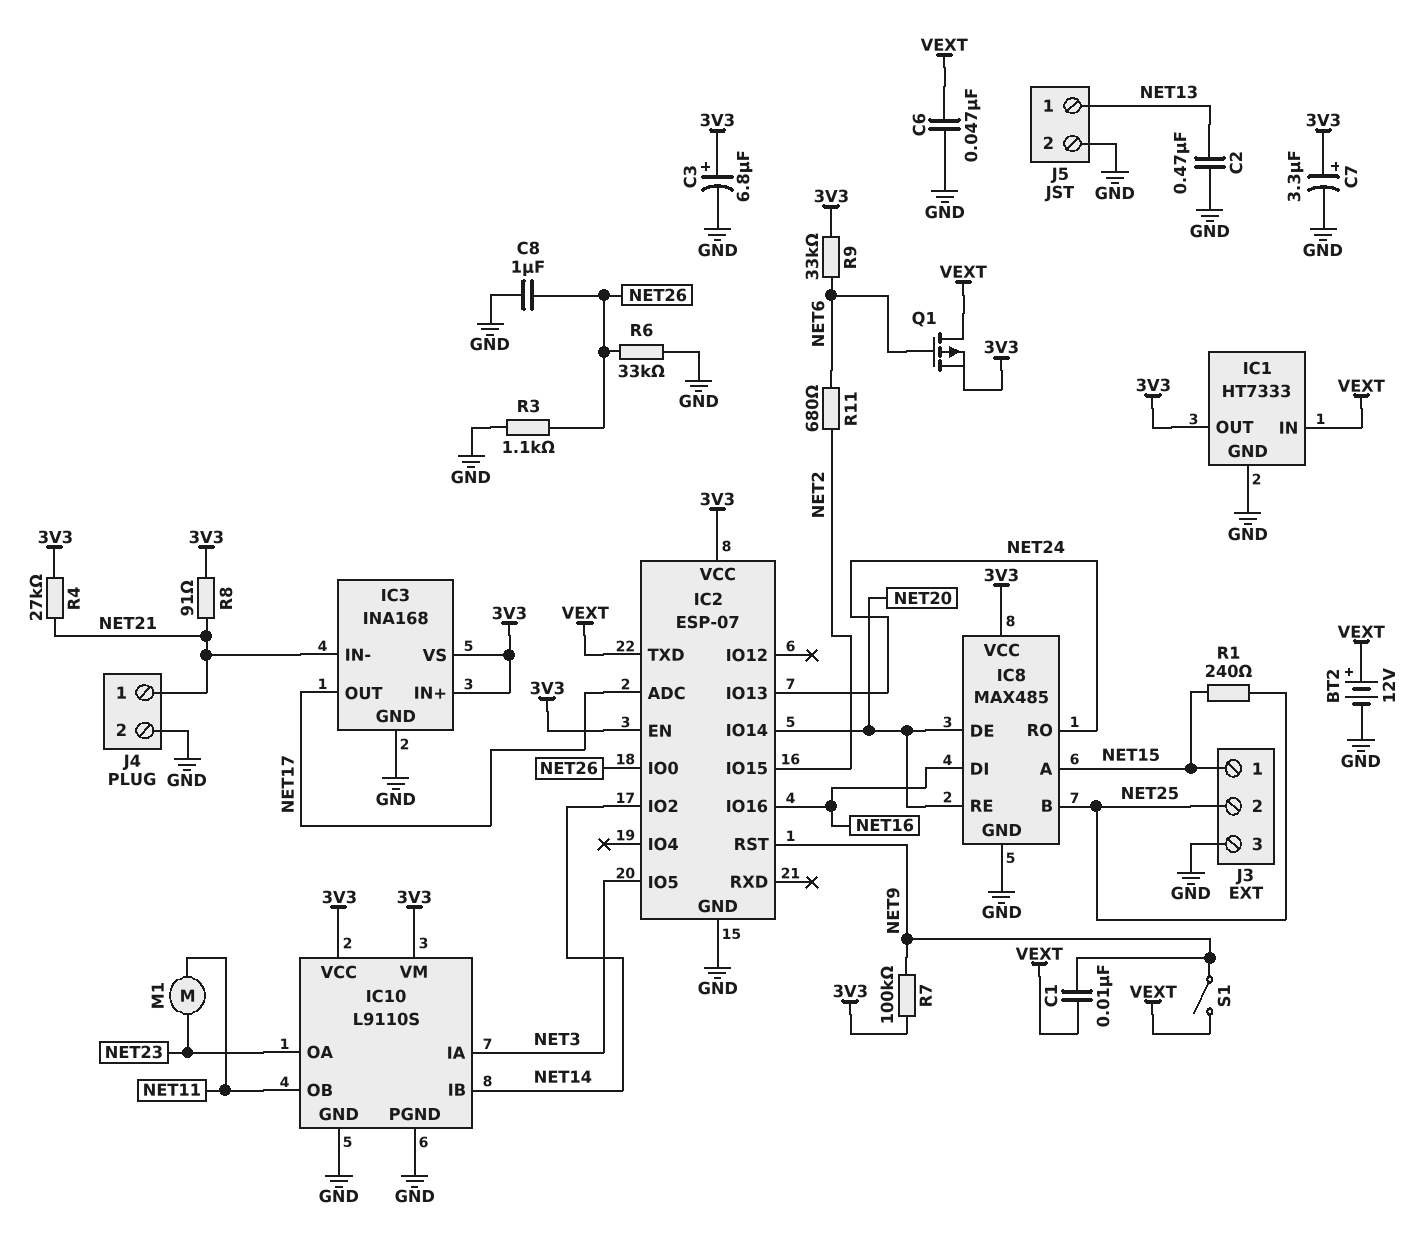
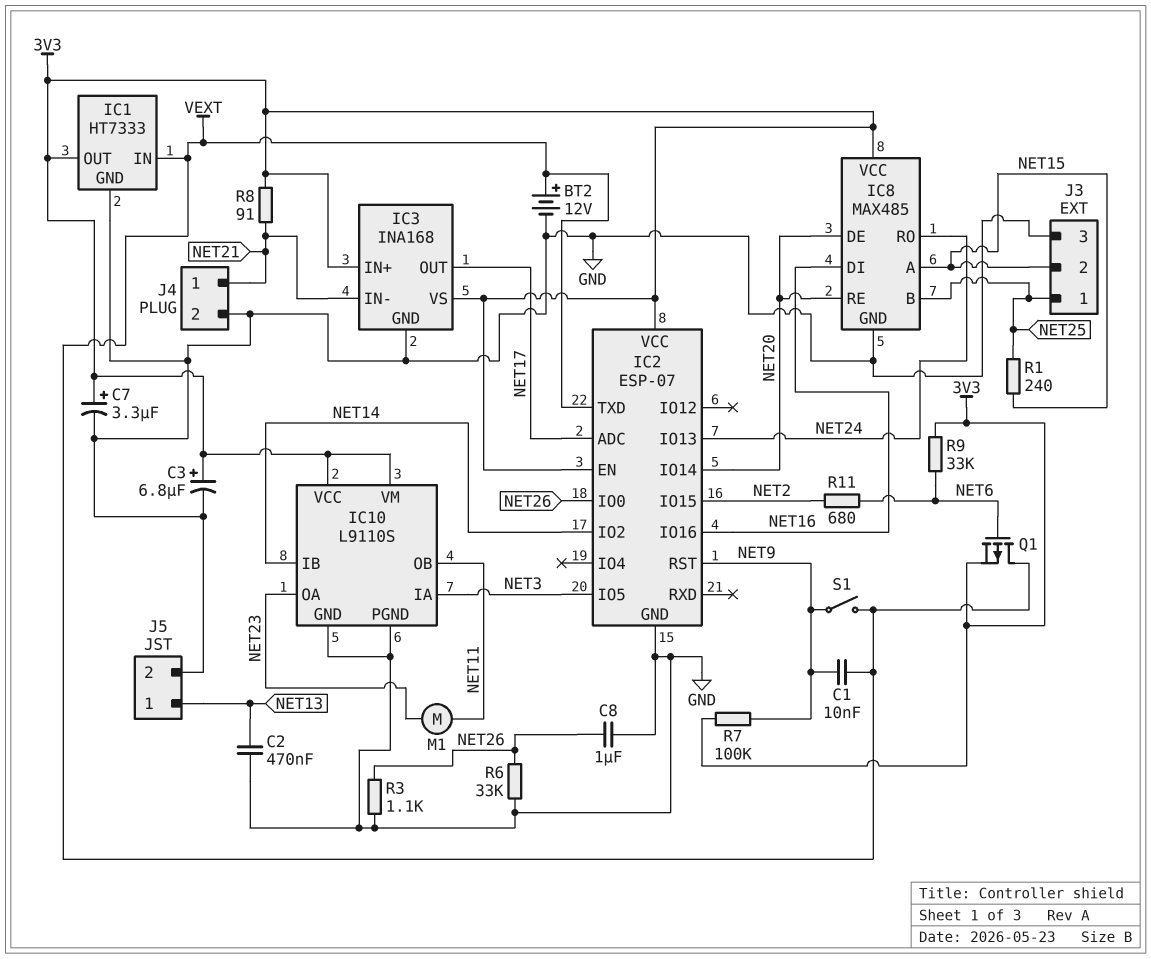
C6: 47nF (GND, VEXT) -> none
J3 pin 1: NET15 -> NET25
J3 pin 2: NET25 -> NET15
R4: 27k (3V3, NET21) -> none

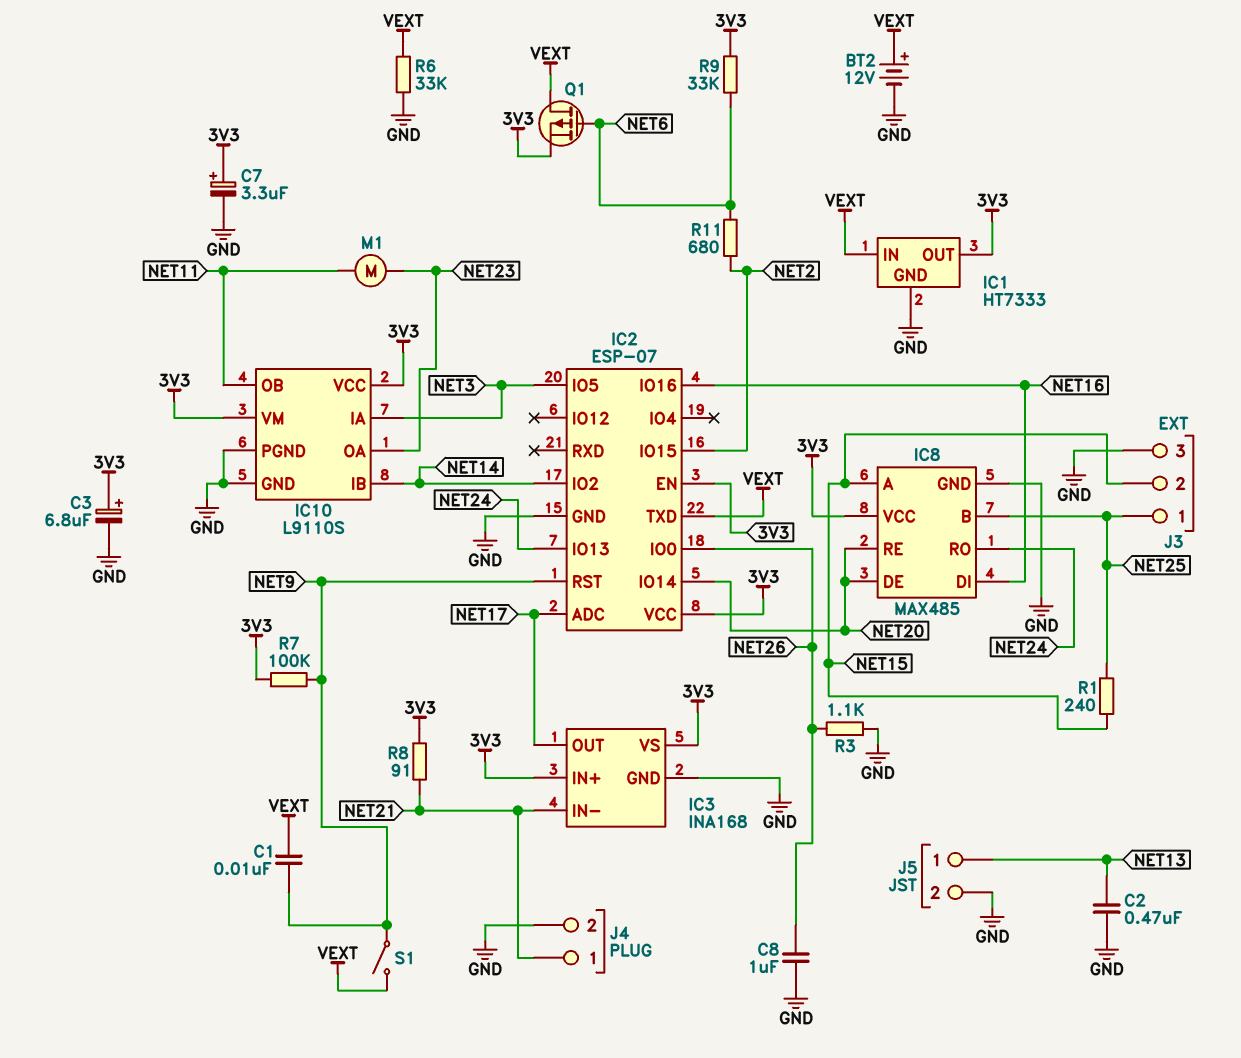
R6: 33k (GND, NET26) -> 33k (GND, VEXT)

